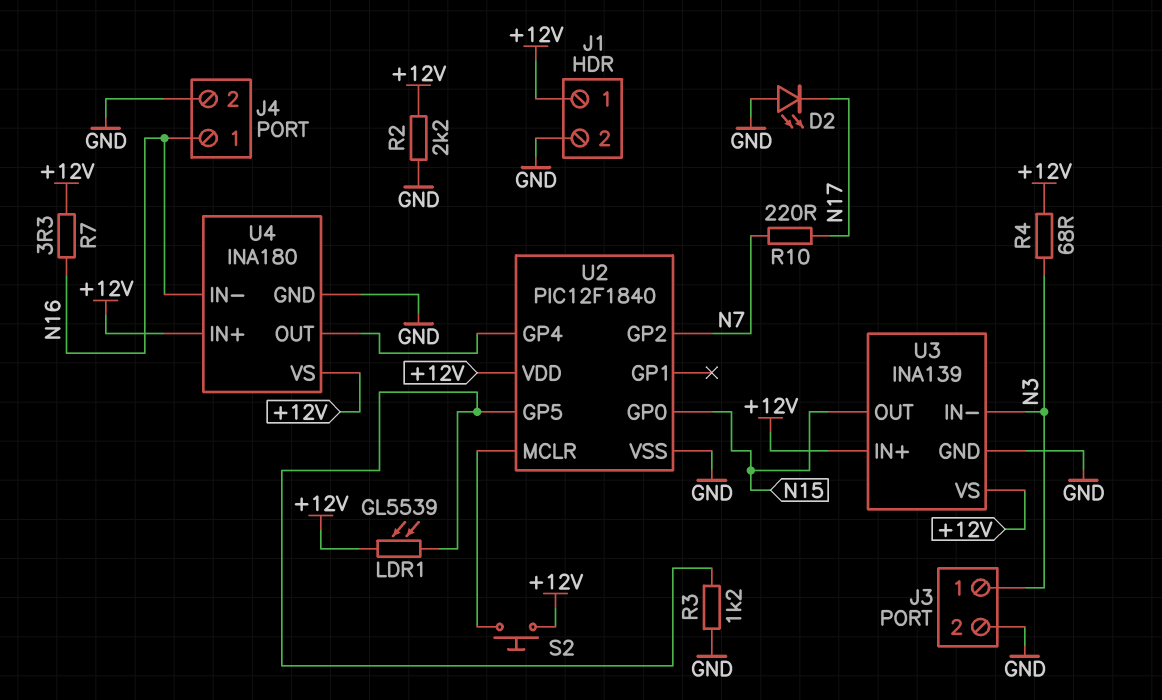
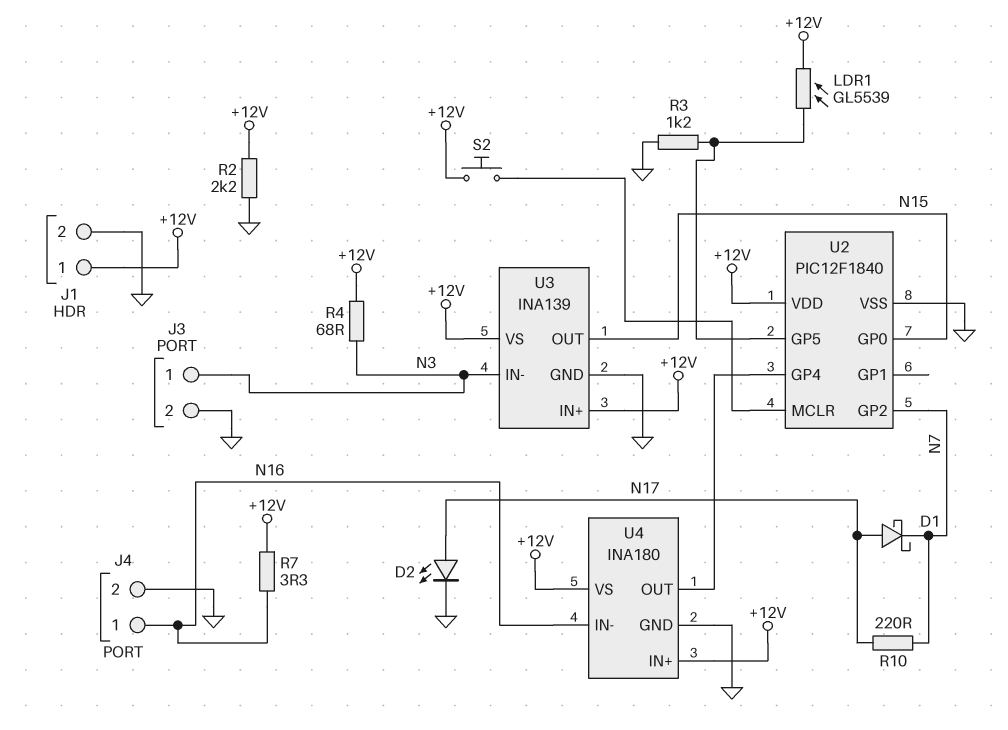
D1: none -> schottky (A N17, K N7)
D2: LED (A GND, K N17) -> LED (A N17, K GND)

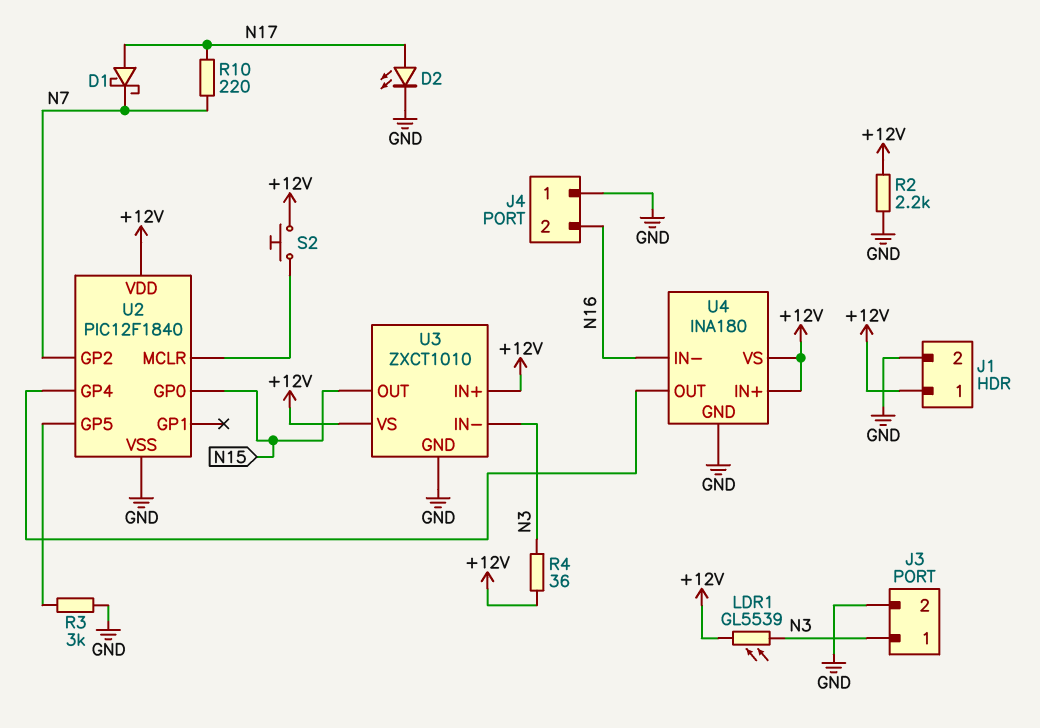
J4 pin 1: N16 -> GND
J4 pin 2: GND -> N16
LDR1: GL5539 (+12V, U2/GP5) -> GL5539 (+12V, N3)
R3: 1.2k (GND, U2/GP5) -> 3k (GND, U2/GP5)
R4: 68 (+12V, N3) -> 36 (+12V, N3)
R7: 3.3 (+12V, N16) -> none
U3: INA139 -> ZXCT1010

